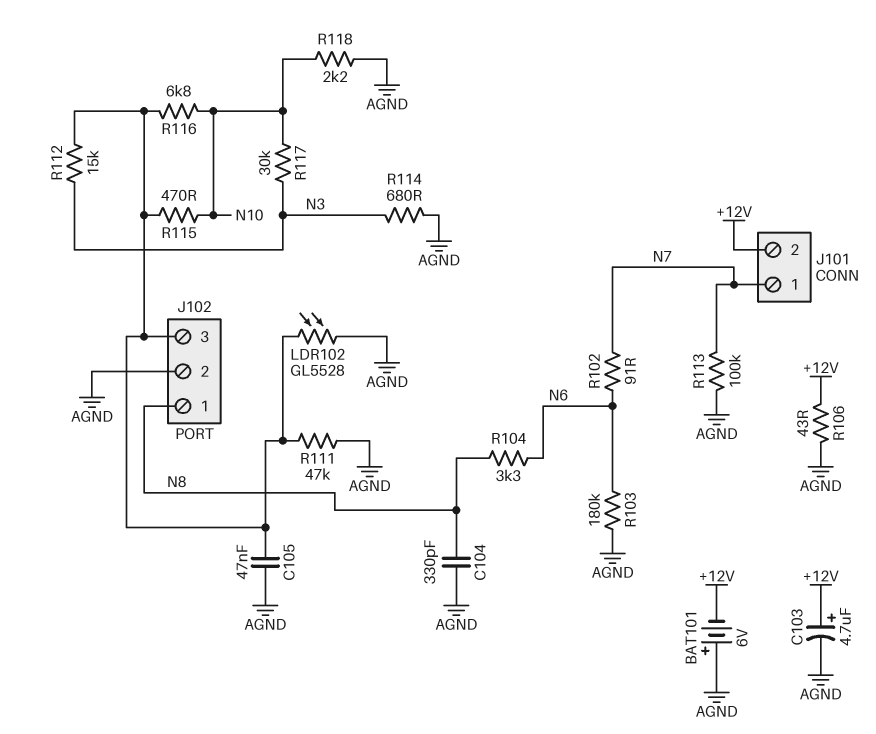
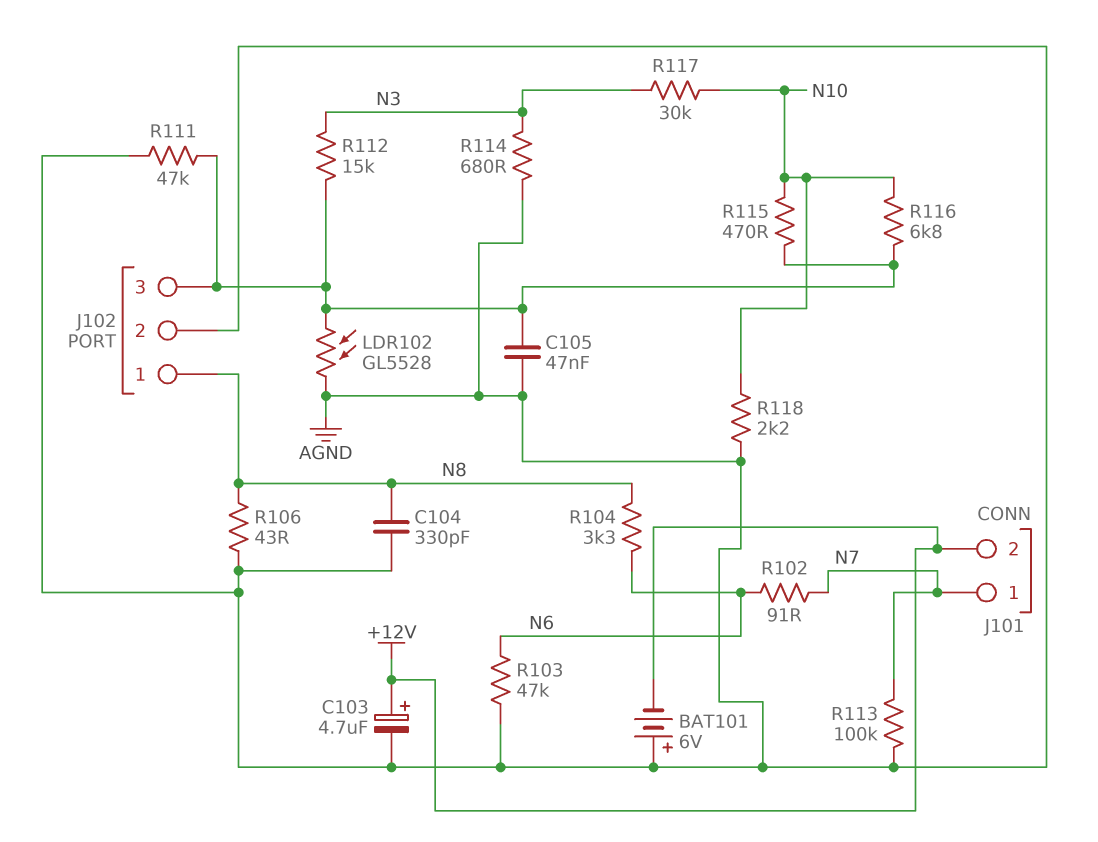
R103: 180k (AGND, N6) -> 47k (AGND, N6)
R106: 43 (+12V, AGND) -> 43 (AGND, N8)

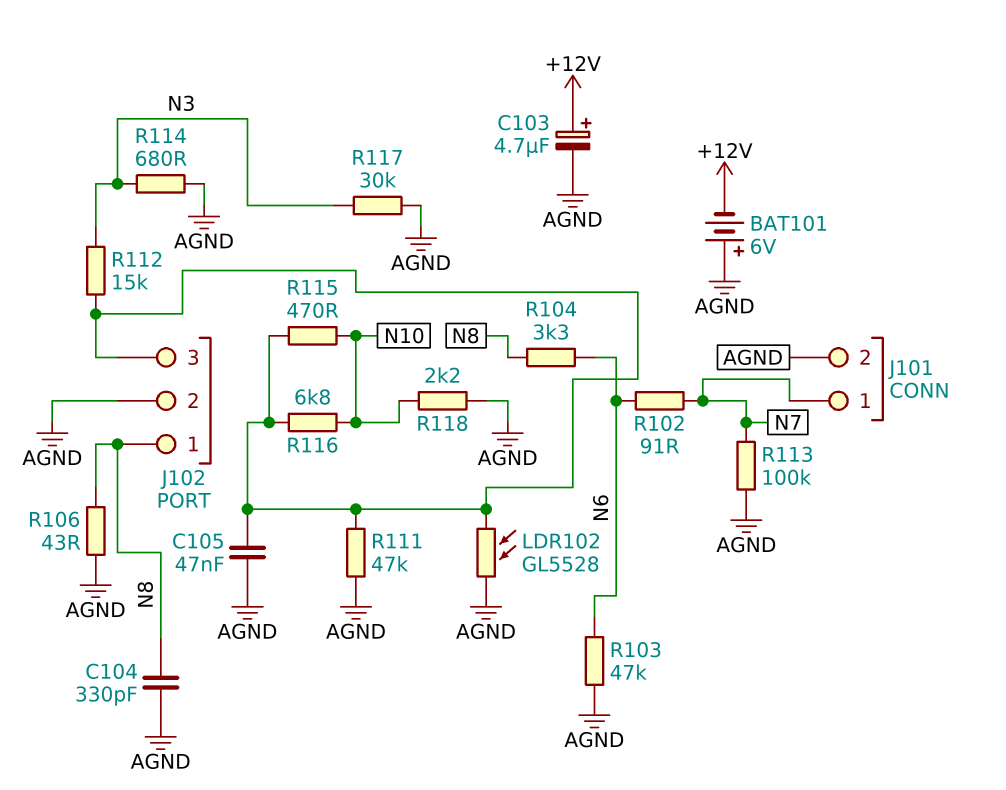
J101 pin 2: +12V -> AGND
R117: 30k (N3, N10) -> 30k (AGND, N3)

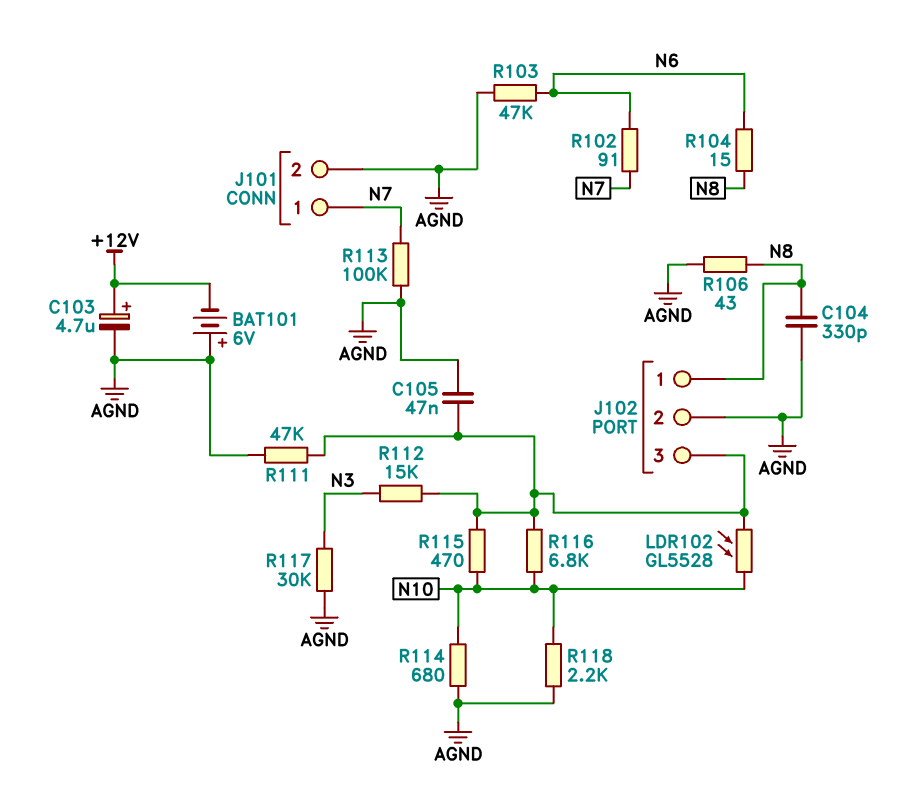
LDR102: GL5528 (AGND, J102/3) -> GL5528 (J102/3, N10)
R104: 3.3k (N6, N8) -> 15 (N6, N8)
R114: 680 (AGND, N3) -> 680 (AGND, N10)

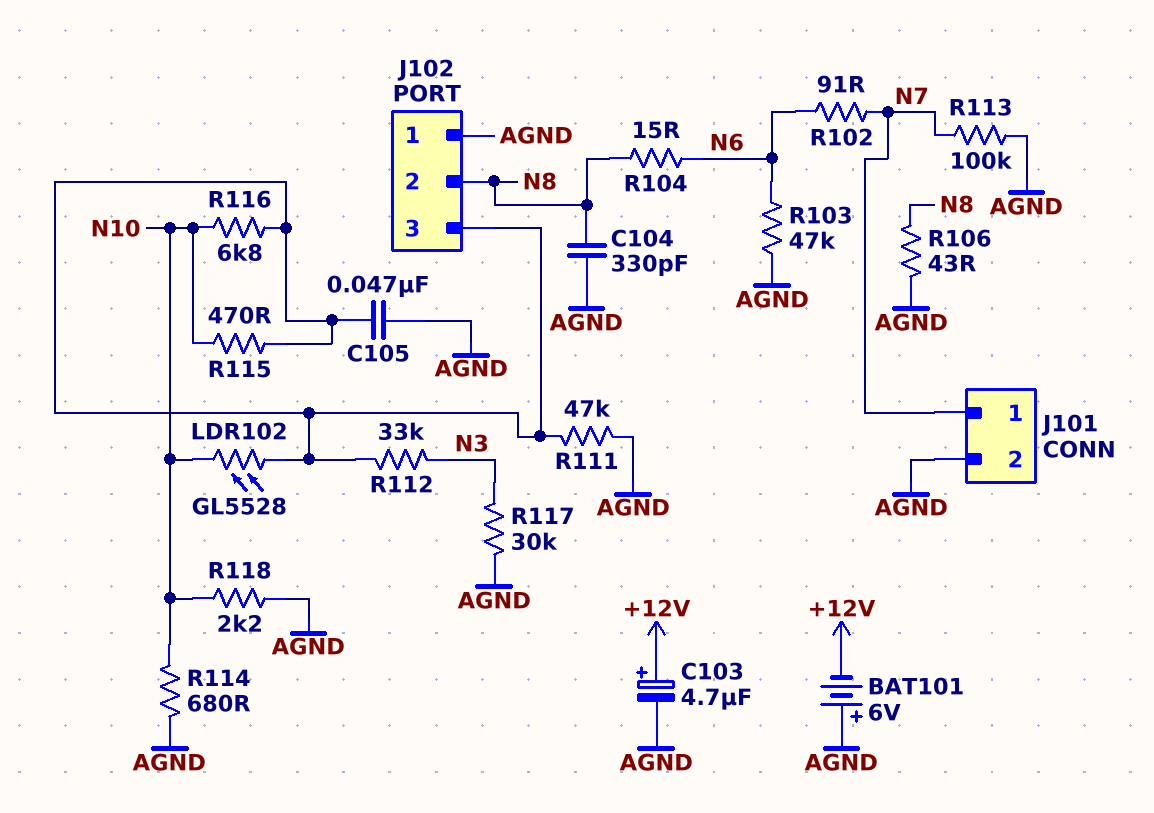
J102 pin 1: N8 -> AGND
J102 pin 2: AGND -> N8
R112: 15k (J102/3, N3) -> 33k (J102/3, N3)

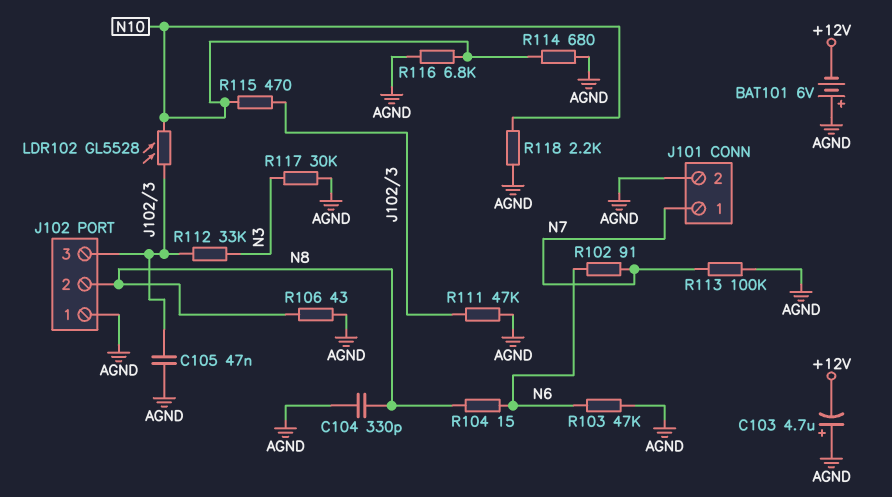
C103: 4.7uF (plus +12V, minus AGND) -> 4.7uF (plus AGND, minus +12V)
R116: 6.8k (J102/3, N10) -> 6.8k (AGND, N10)

